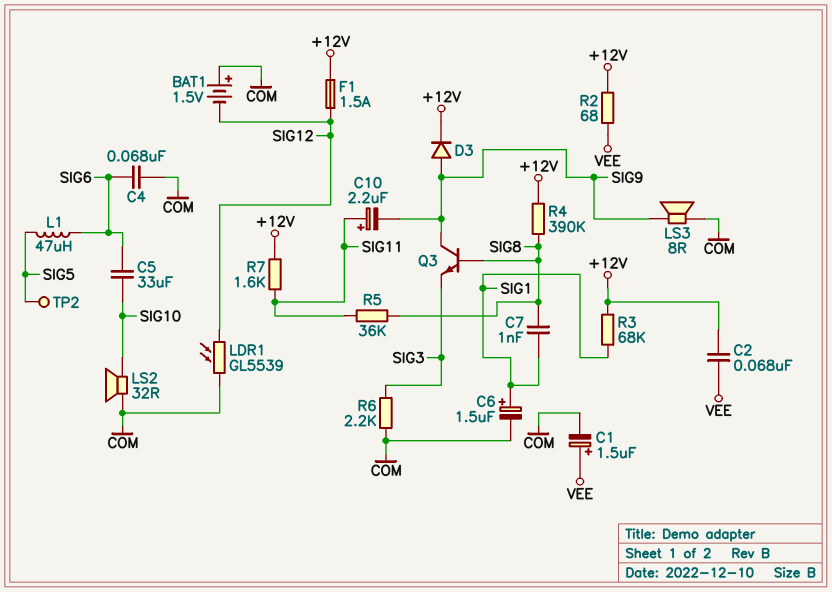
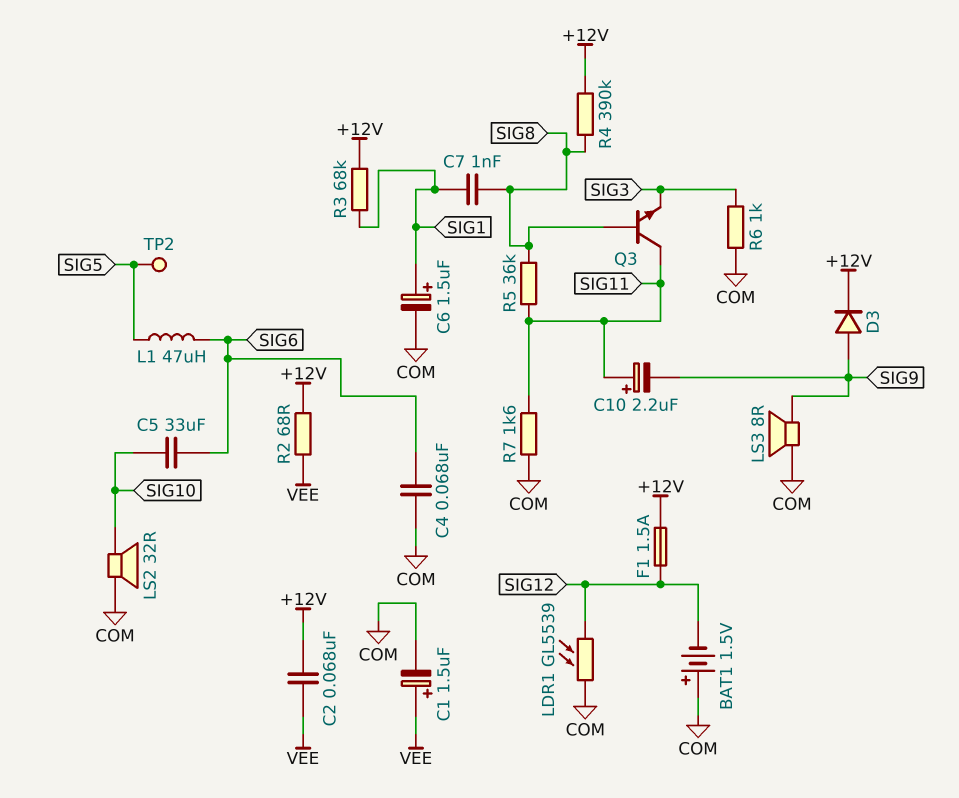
Q3: NPN (B SIG8, C SIG9, E SIG3) -> NPN (B SIG8, C SIG11, E SIG3)
R6: 2.2k (COM, SIG3) -> 1k (COM, SIG3)
R7: 1.6k (+12V, SIG11) -> 1.6k (COM, SIG11)

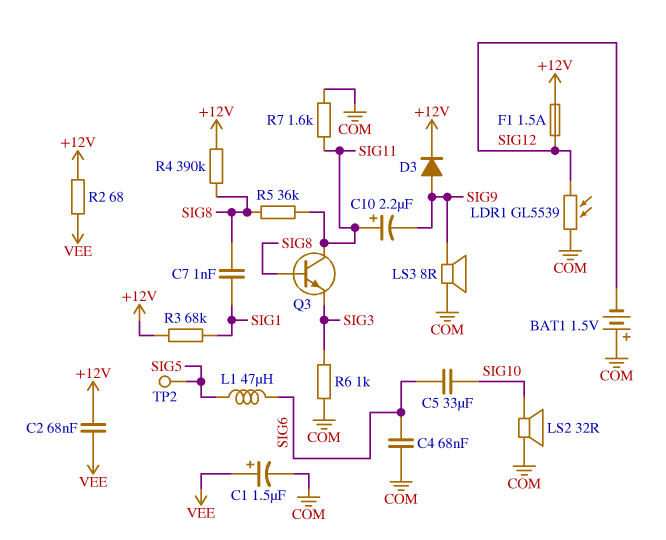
C6: 1.5uF (plus SIG1, minus COM) -> none

